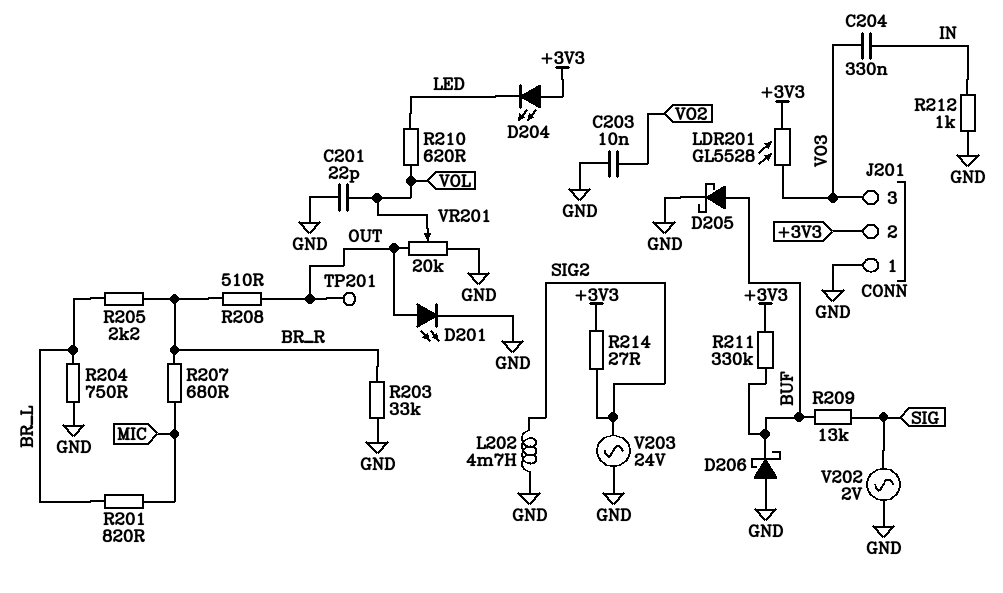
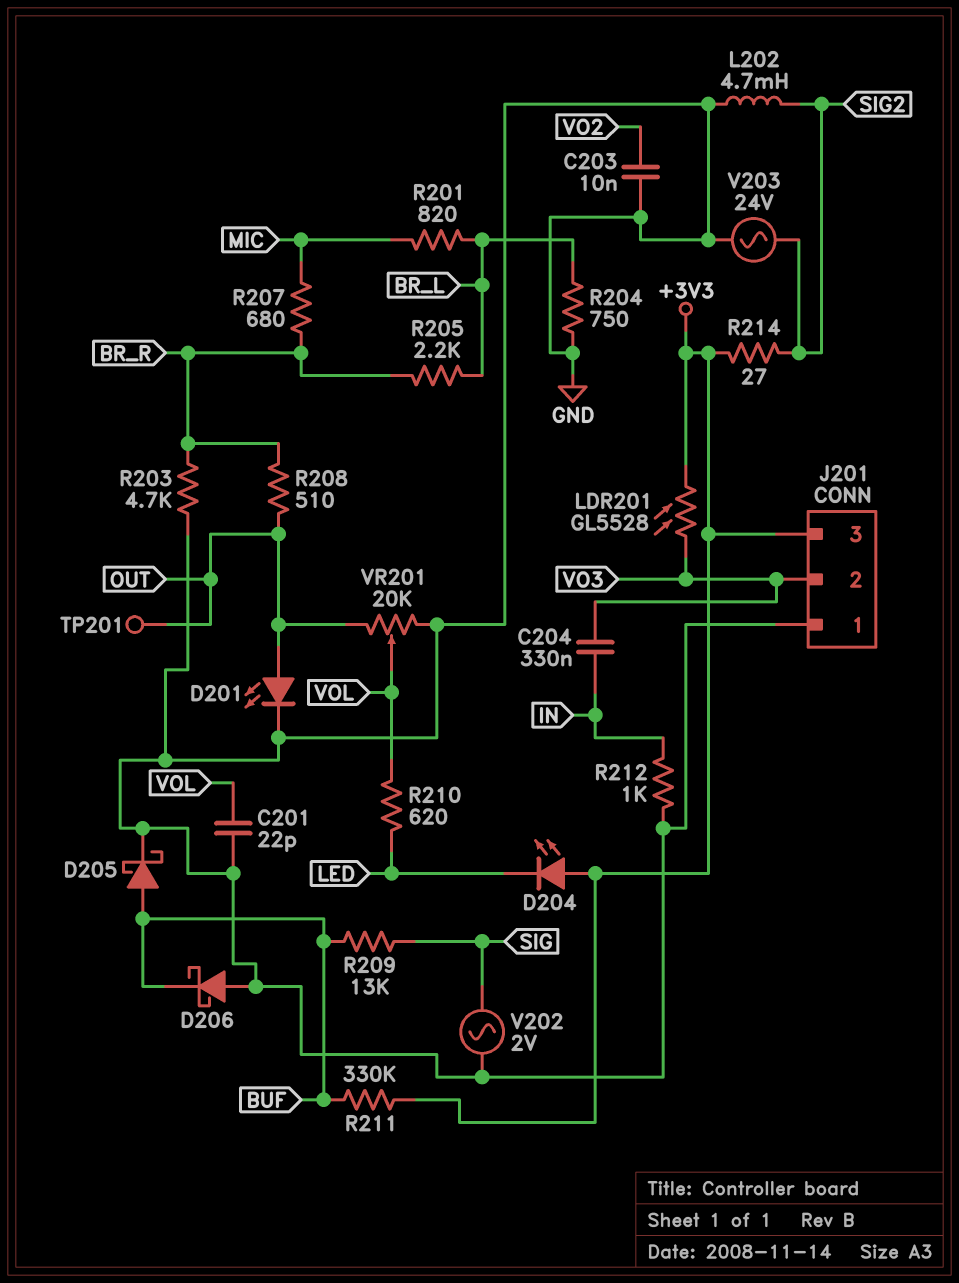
J201 pin 2: +3V3 -> VO3
J201 pin 3: VO3 -> +3V3
R203: 33k (BR_R, GND) -> 4.7k (BR_R, GND)

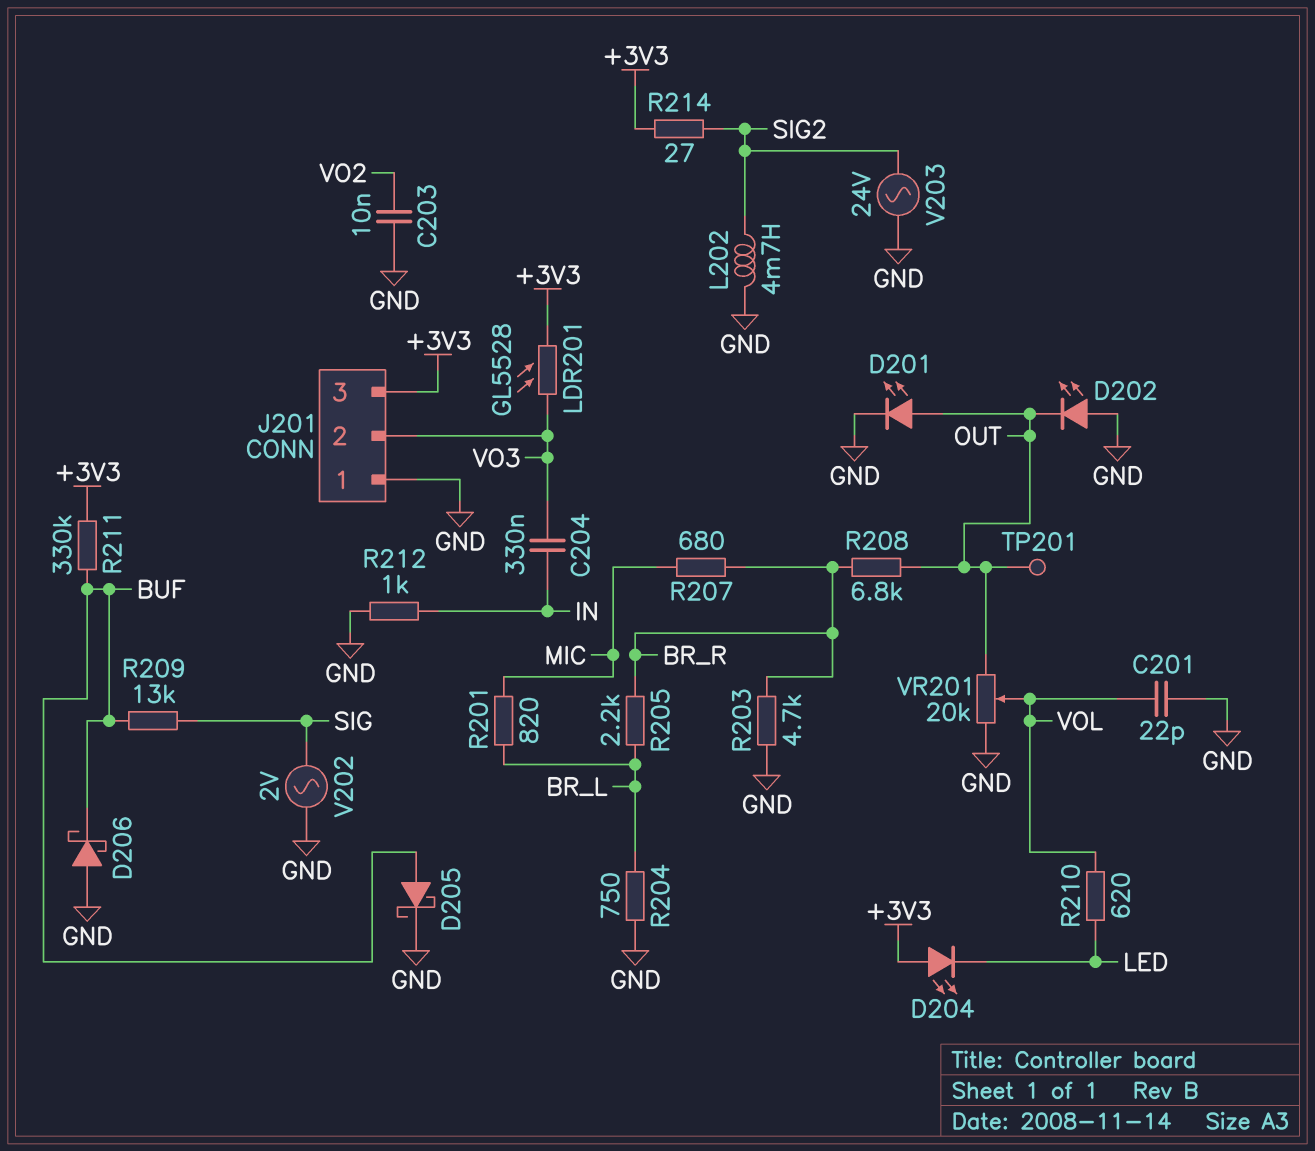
D202: none -> LED (A GND, K OUT)
R208: 510 (BR_R, OUT) -> 6.8k (BR_R, OUT)

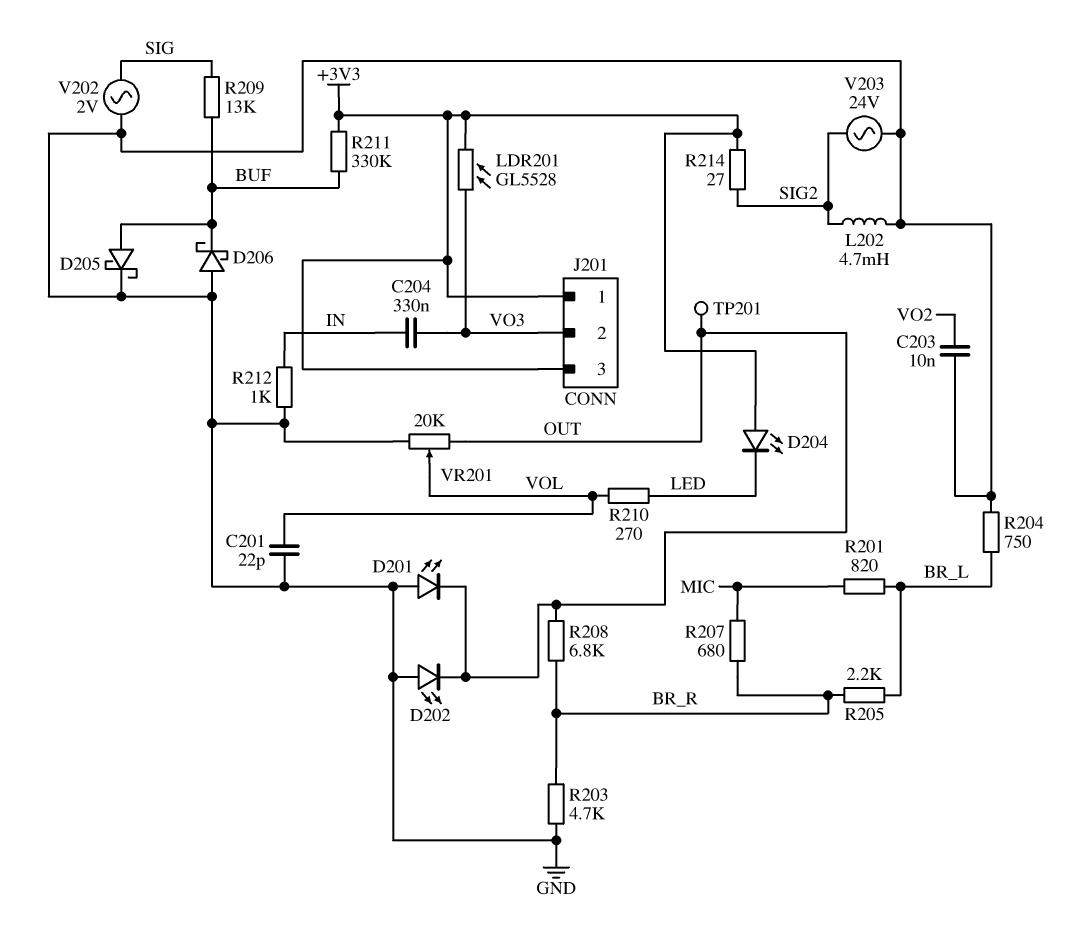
D201: LED (A OUT, K GND) -> LED (A GND, K OUT)
J201 pin 1: GND -> +3V3
R210: 620 (LED, VOL) -> 270 (LED, VOL)

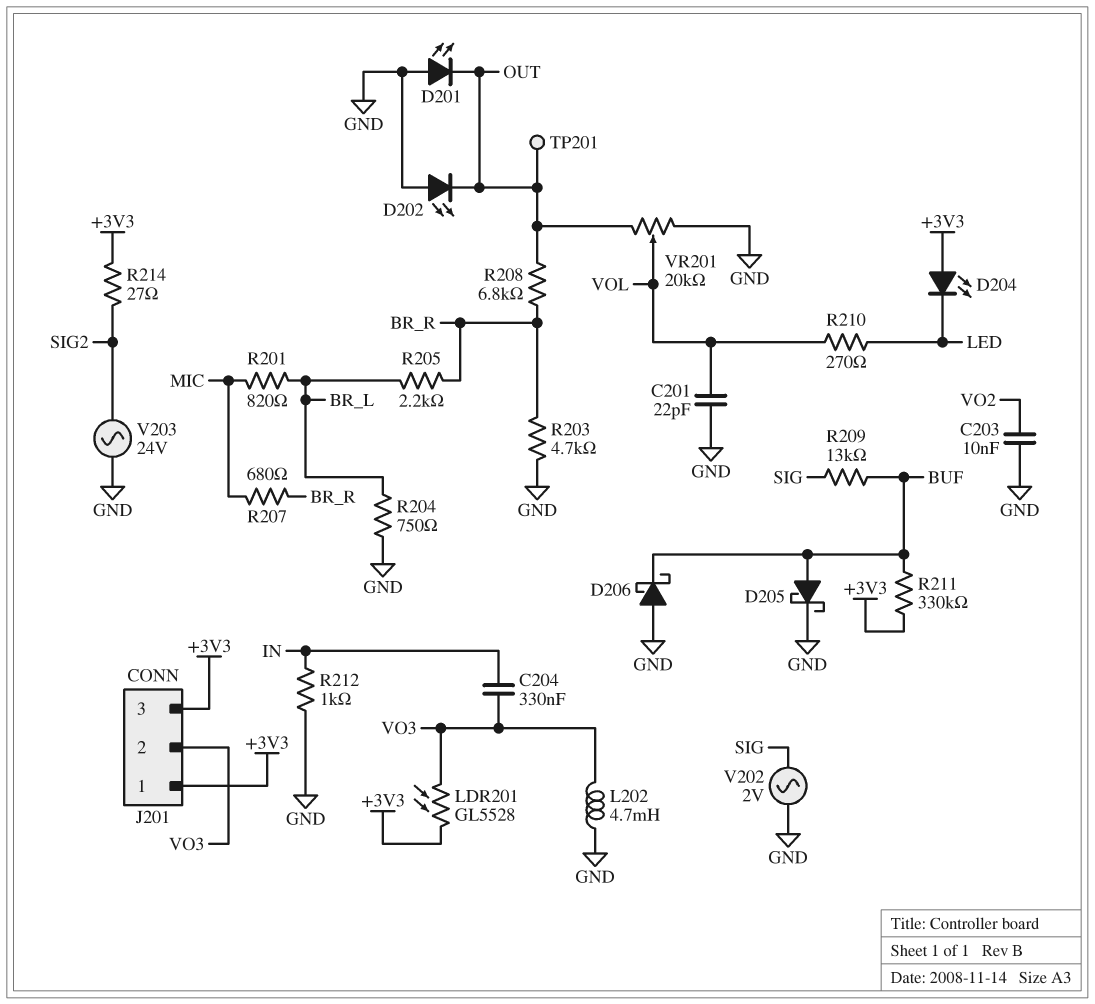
L202: 4.7mH (GND, SIG2) -> 4.7mH (GND, VO3)

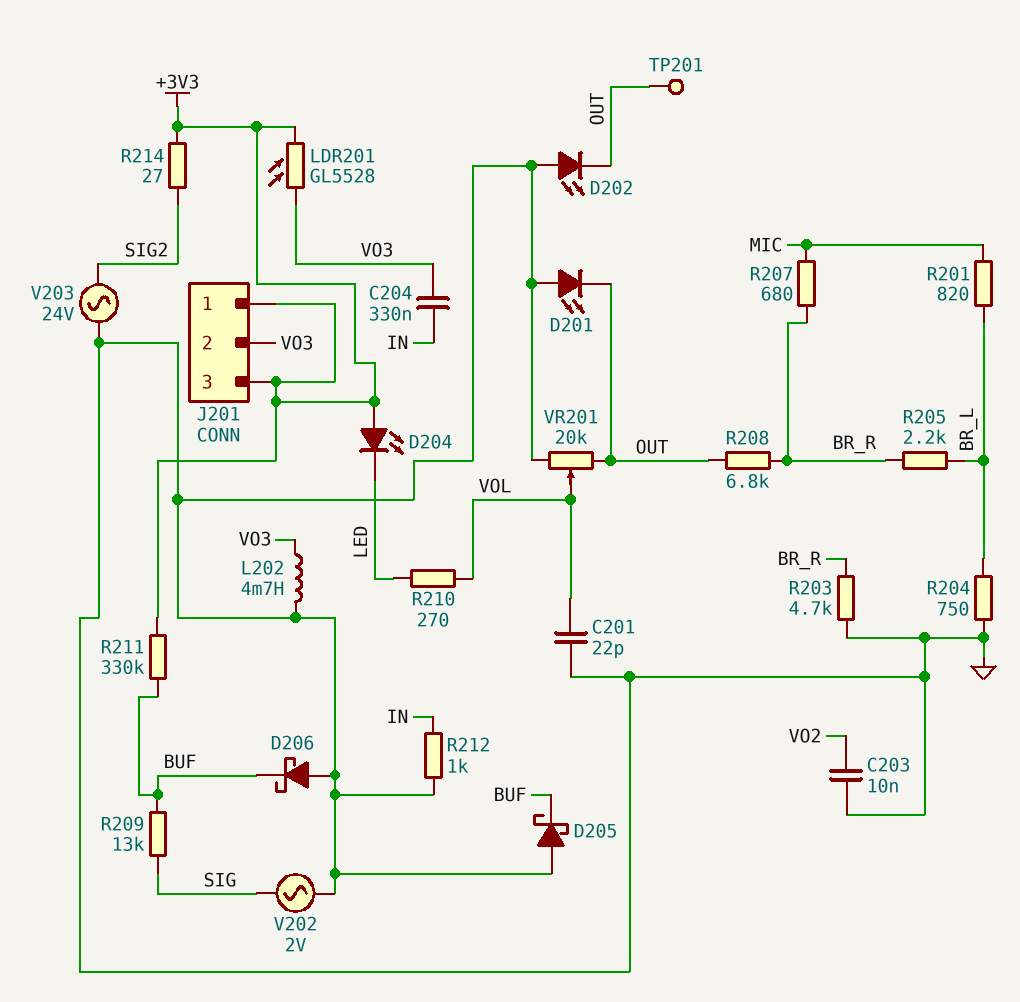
D205: schottky (A BUF, K GND) -> schottky (A GND, K BUF)

